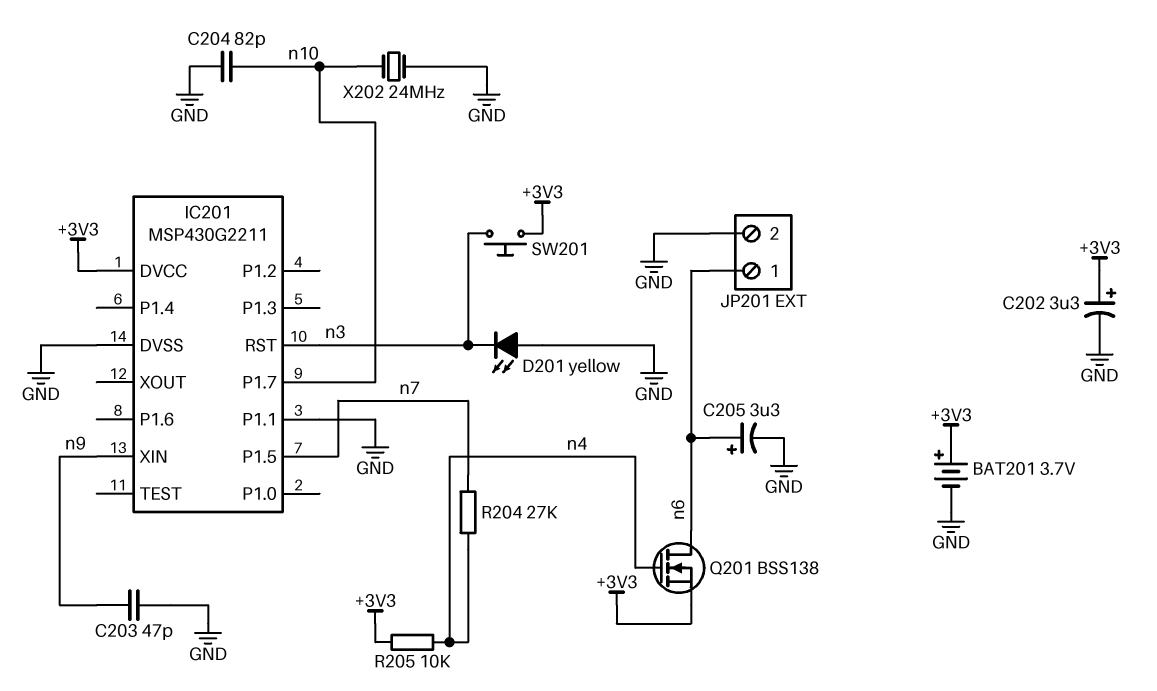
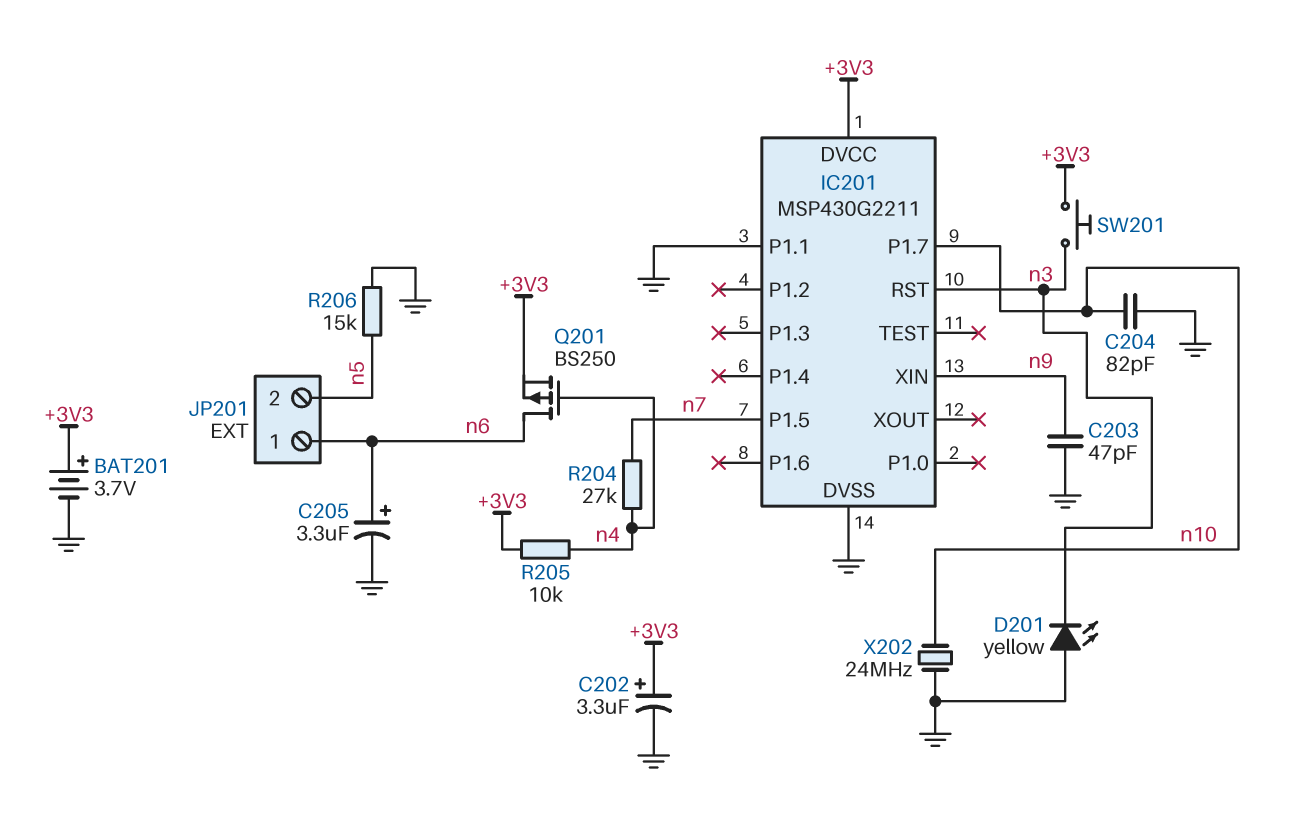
JP201 pin 2: GND -> n5
Q201: NMOS BSS138 (G n4, D n6, S +3V3) -> PMOS BS250 (G n4, D n6, S +3V3)
R206: none -> 15k (GND, n5)

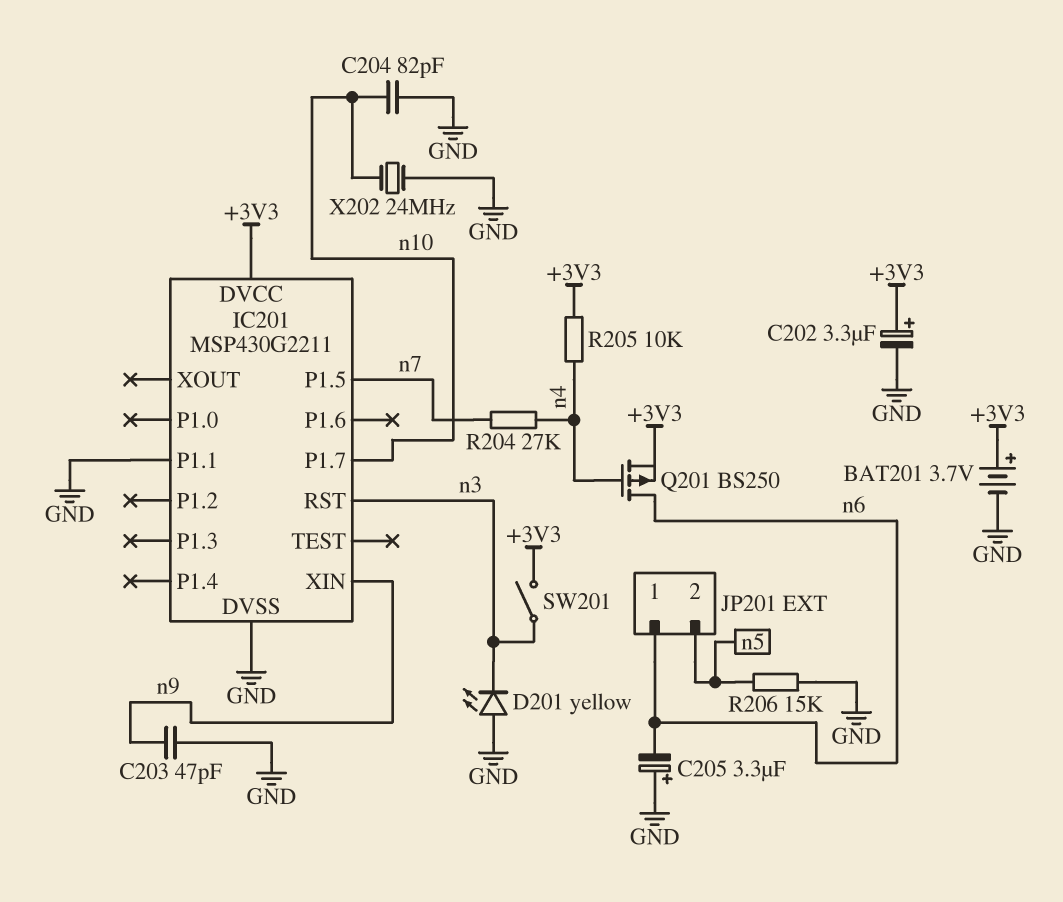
C205: 3.3uF (plus n6, minus GND) -> 3.3uF (plus GND, minus n6)
SW201: button (+3V3, n3) -> switch (+3V3, n3)

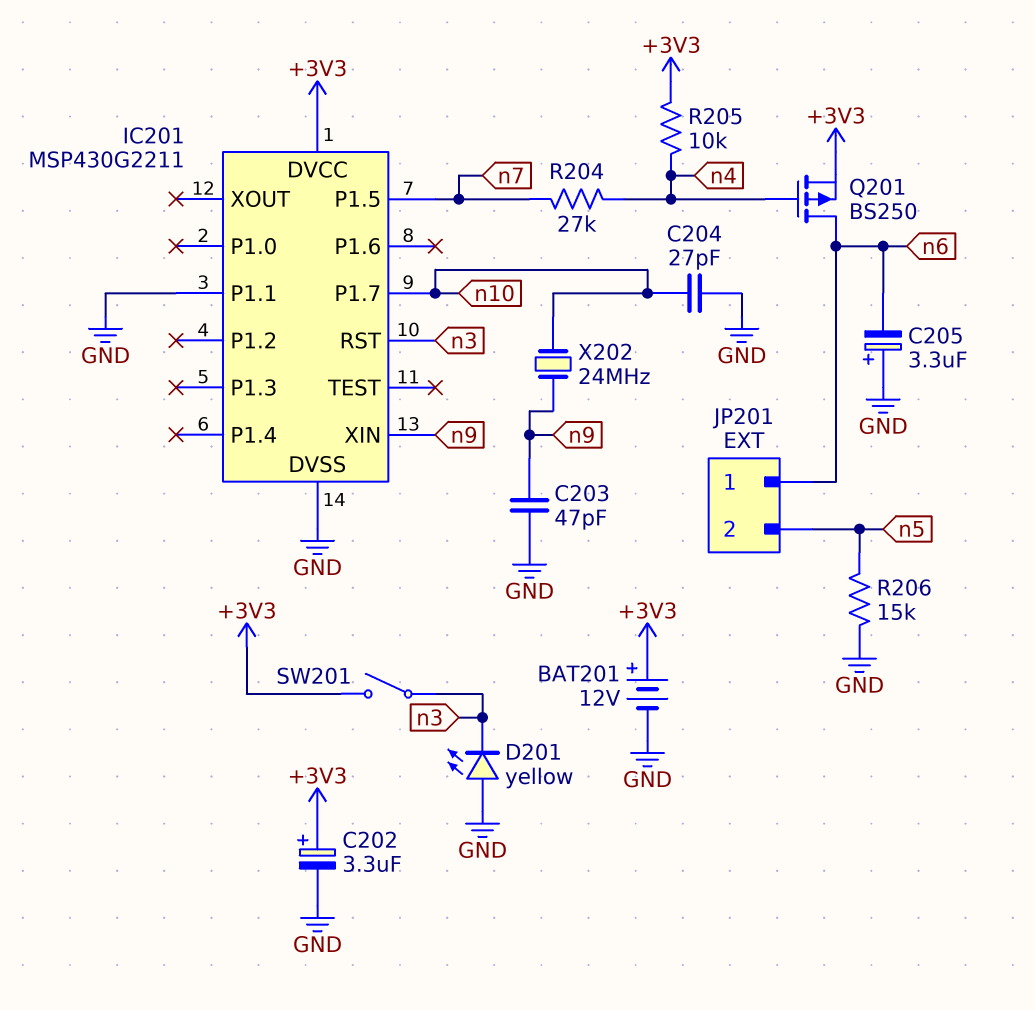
BAT201: 3.7V (plus +3V3, minus GND) -> 12V (plus +3V3, minus GND)
C204: 82pF (GND, n10) -> 27pF (GND, n10)
X202: 24MHz (GND, n10) -> 24MHz (n9, n10)

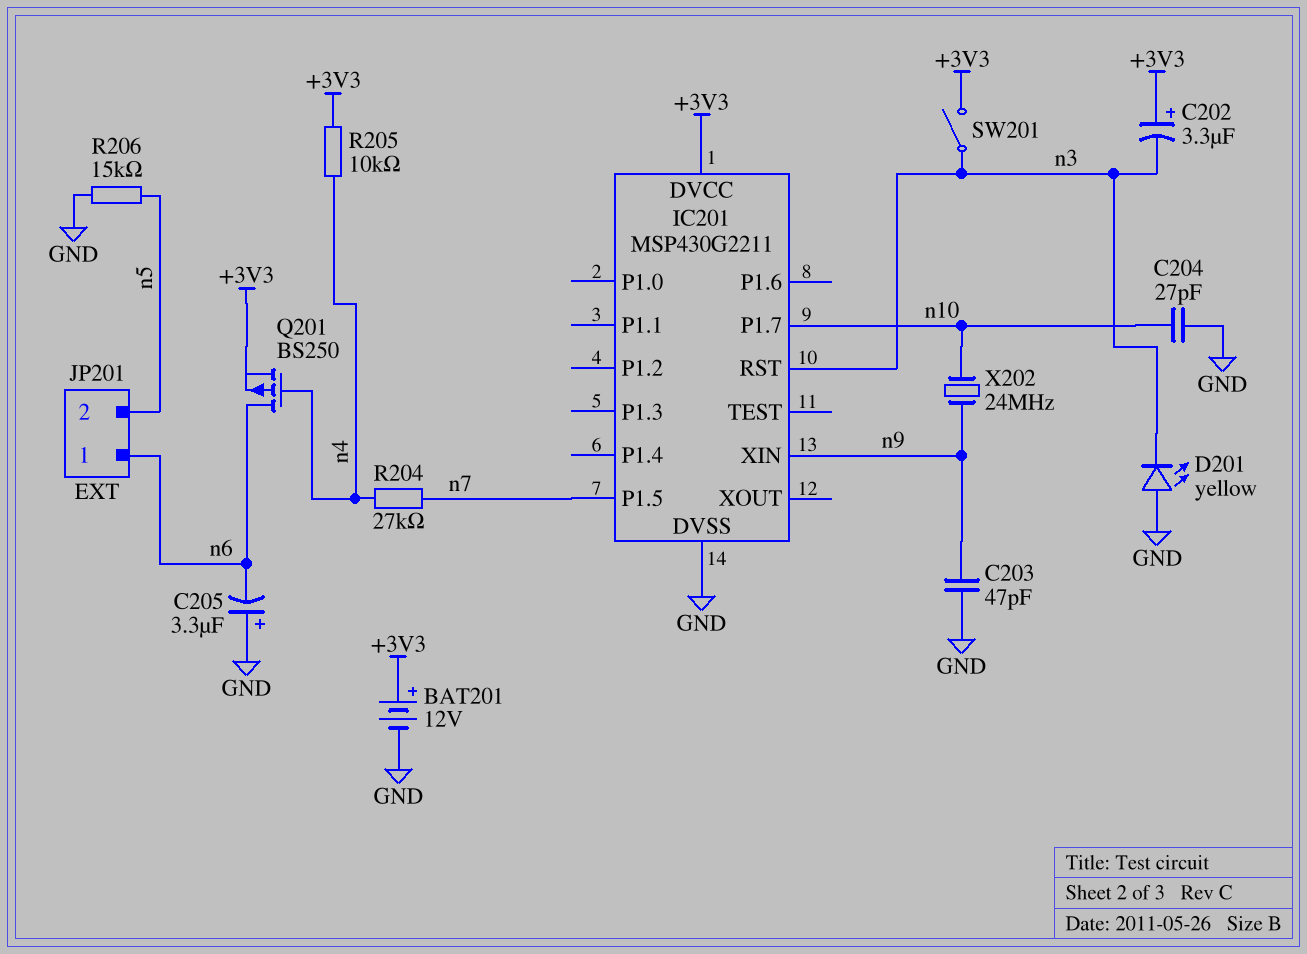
C202: 3.3uF (plus +3V3, minus GND) -> 3.3uF (plus +3V3, minus n3)
IC201 pin P1.1: GND -> none

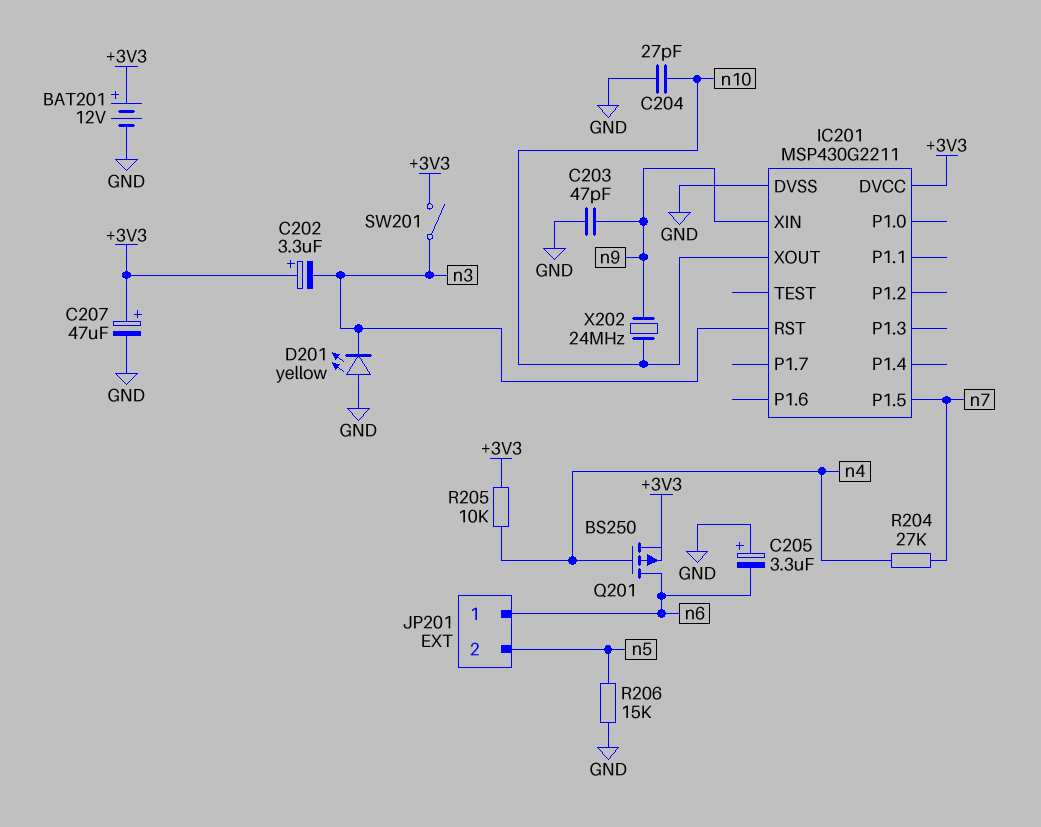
C207: none -> 47uF (plus +3V3, minus GND)
IC201 pin P1.7: n10 -> none
IC201 pin XOUT: none -> n10

